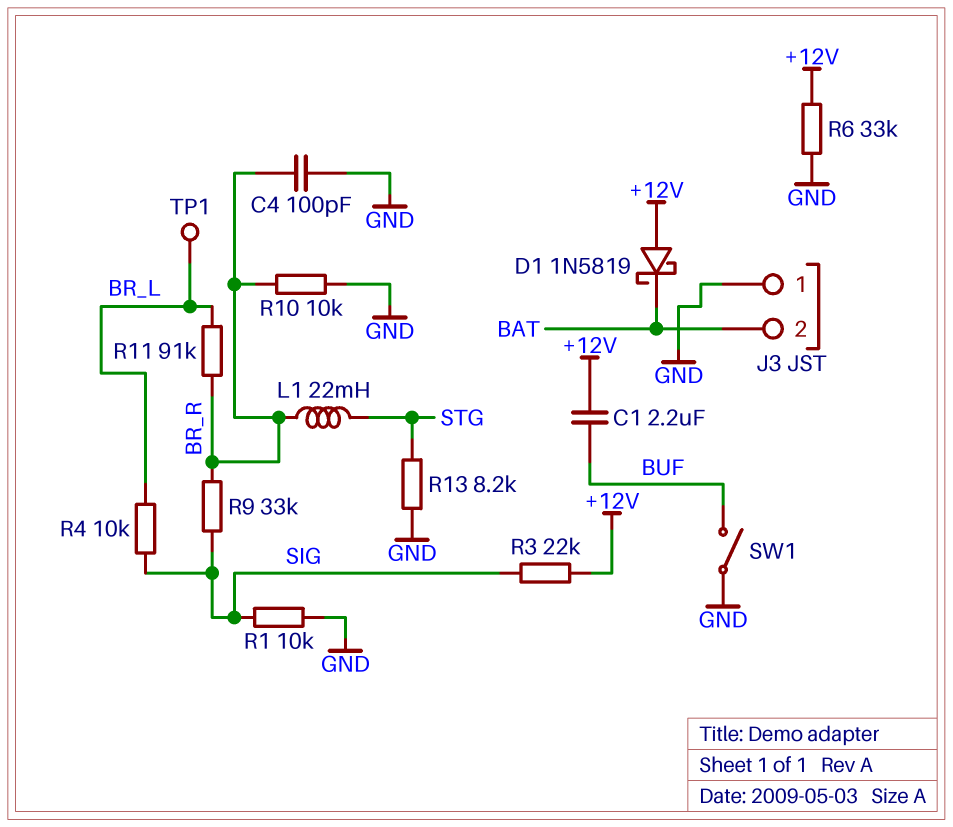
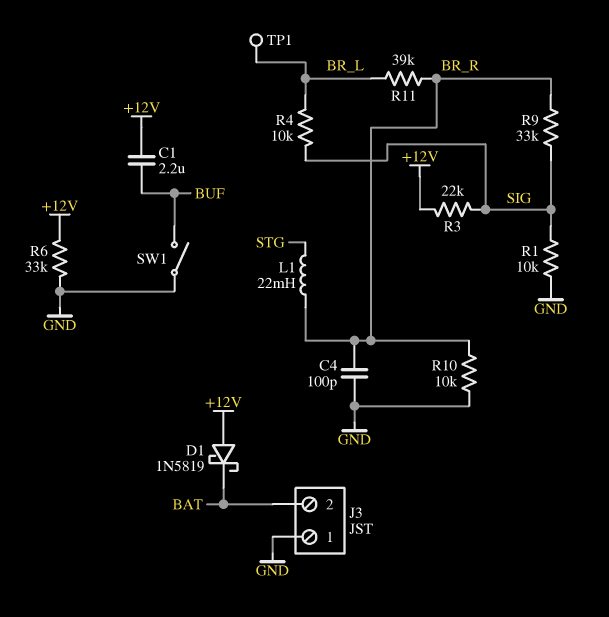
R11: 91k (BR_L, BR_R) -> 39k (BR_L, BR_R)
R13: 8.2k (GND, STG) -> none

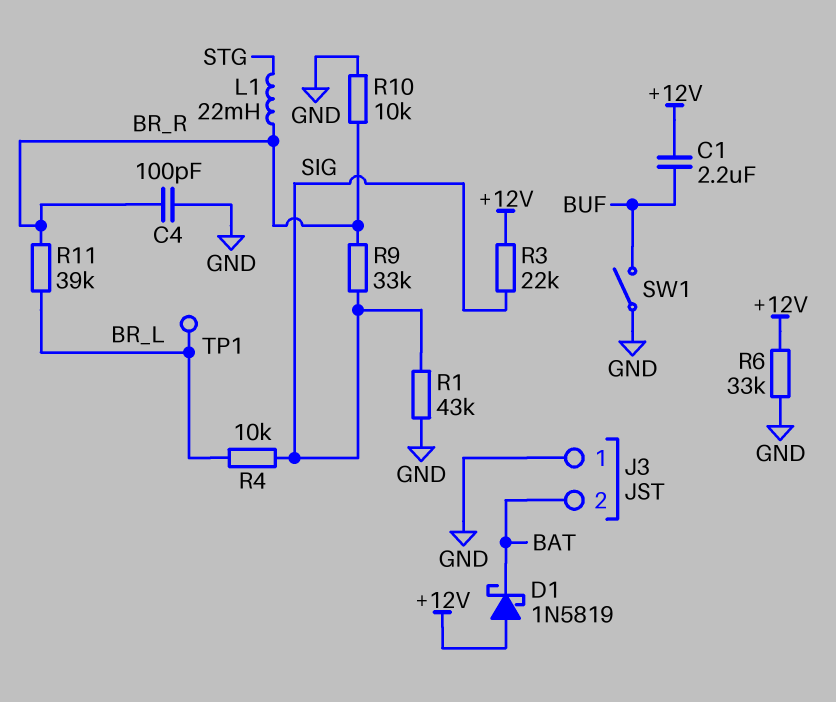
R1: 10k (GND, SIG) -> 43k (GND, SIG)

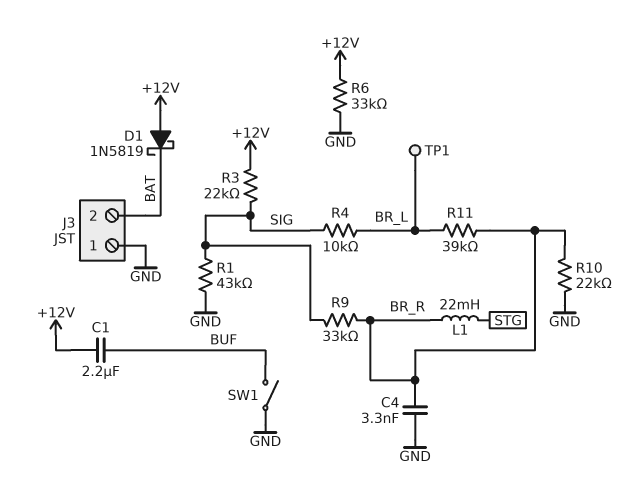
C4: 100pF (BR_R, GND) -> 3.3nF (BR_R, GND)
R10: 10k (BR_R, GND) -> 22k (BR_R, GND)

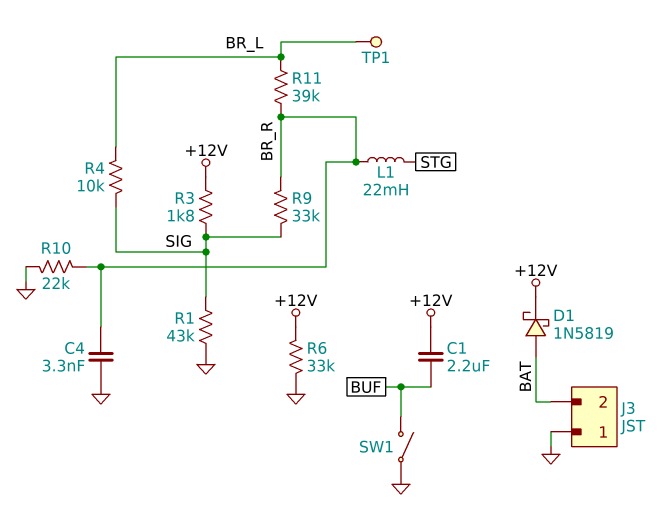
D1: schottky 1N5819 (A +12V, K BAT) -> schottky 1N5819 (A BAT, K +12V)
R3: 22k (+12V, SIG) -> 1.8k (+12V, SIG)

